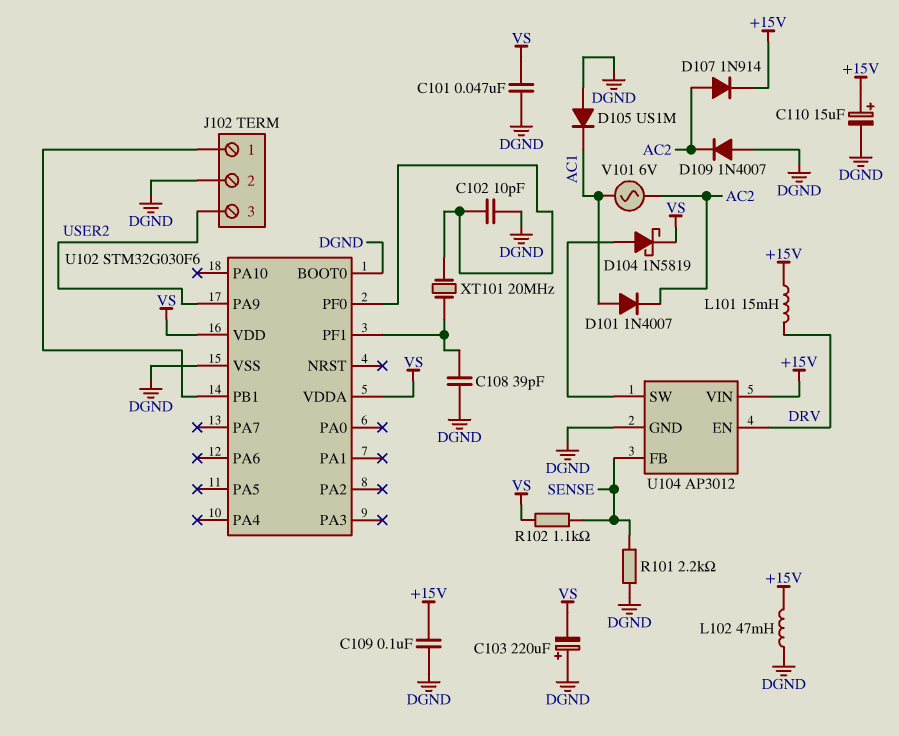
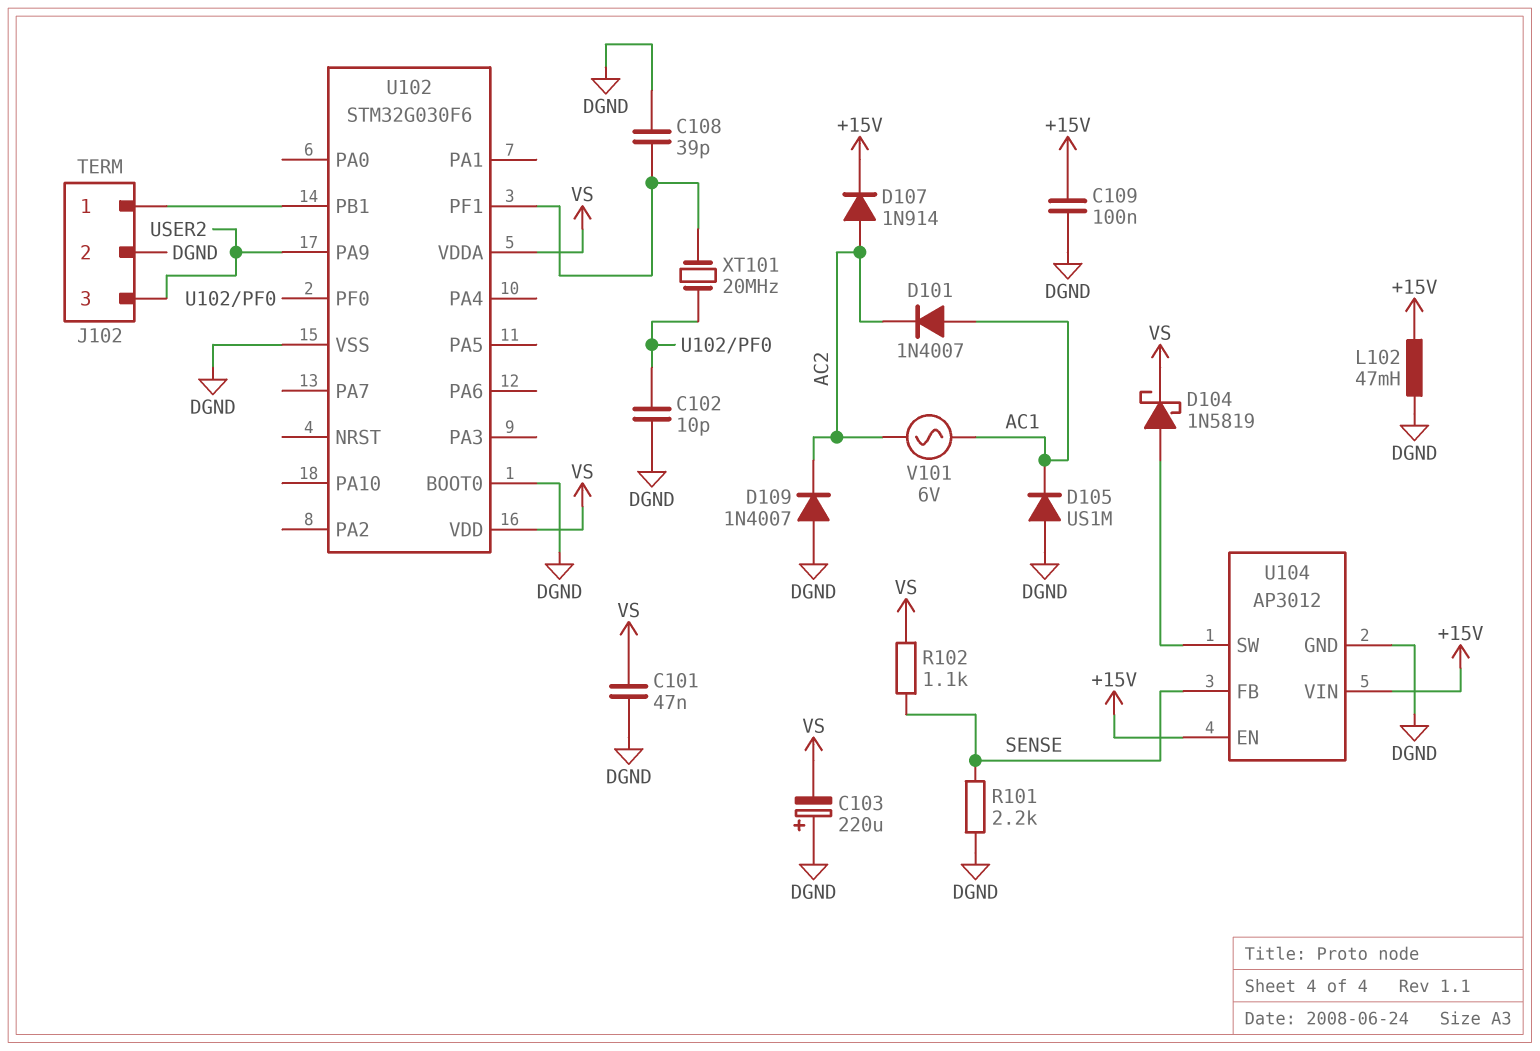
C110: 15uF (plus +15V, minus DGND) -> none
L101: 15mH (+15V, DRV) -> none
U104 pin EN: DRV -> +15V

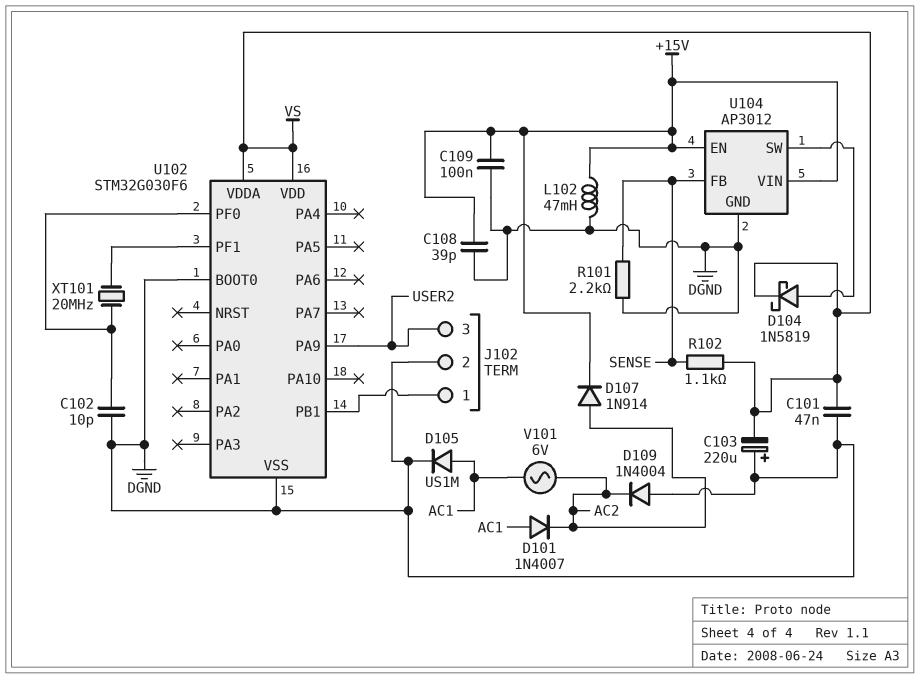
C108: 39pF (DGND, U102/PF1) -> 39pF (+15V, DGND)
D105: diode US1M (A DGND, K AC1) -> diode US1M (A AC1, K DGND)
D109: diode 1N4007 (A DGND, K AC2) -> diode 1N4004 (A DGND, K AC2)

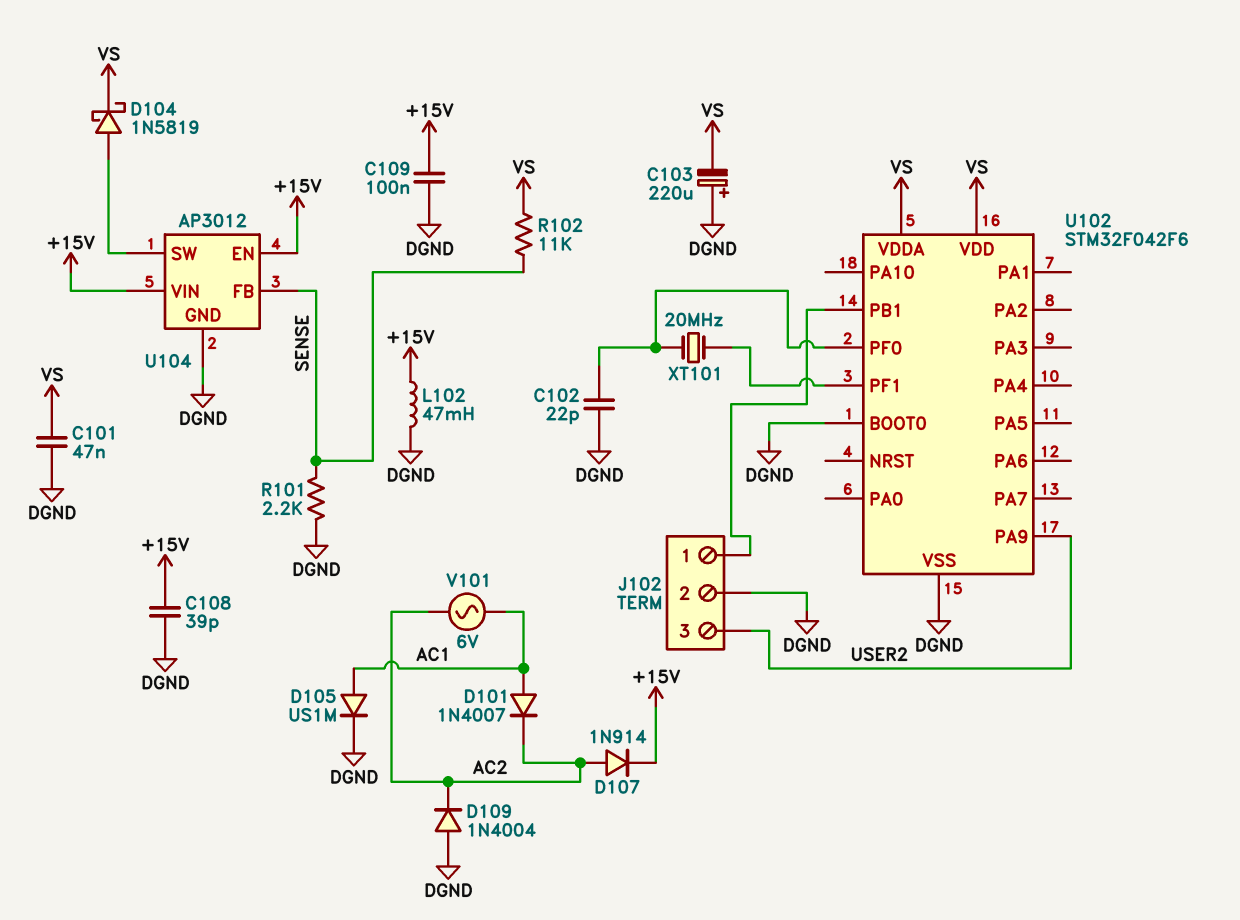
C102: 10pF (DGND, U102/PF0) -> 22pF (DGND, U102/PF0)
R102: 1.1k (SENSE, VS) -> 11k (SENSE, VS)
U102: STM32G030F6 -> STM32F042F6

